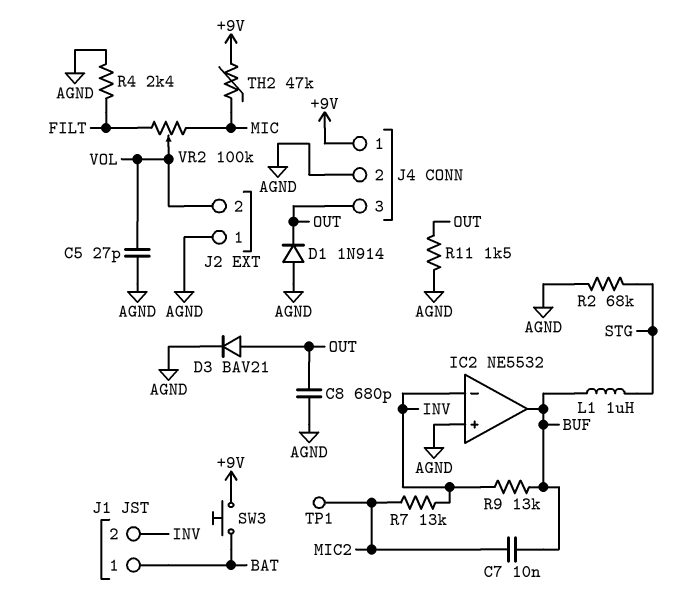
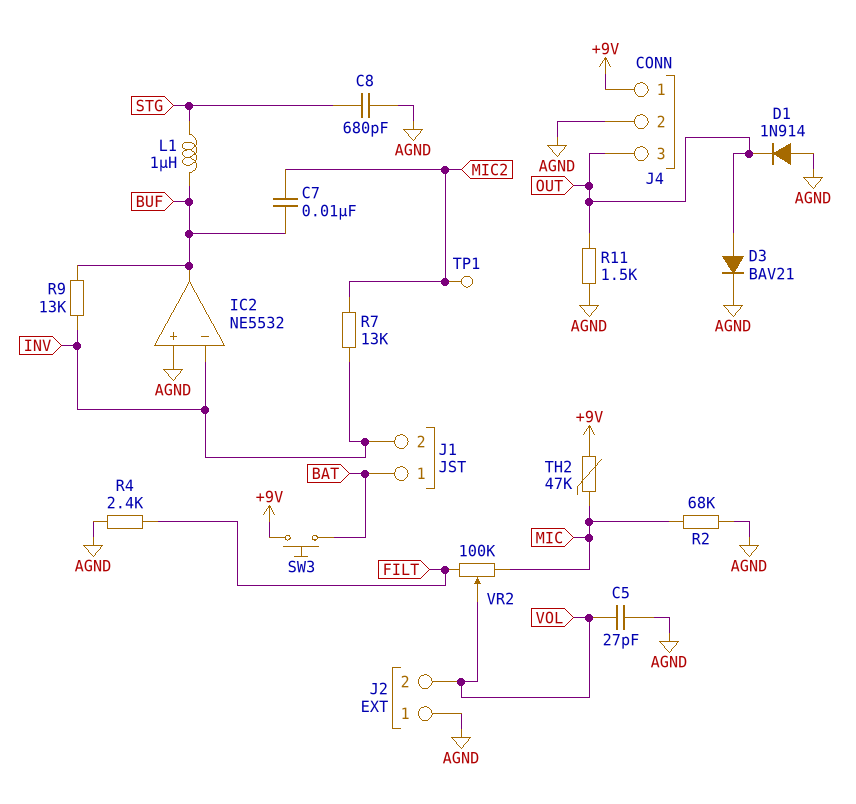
C8: 680pF (AGND, OUT) -> 680pF (AGND, STG)
R2: 68k (AGND, STG) -> 68k (AGND, MIC)

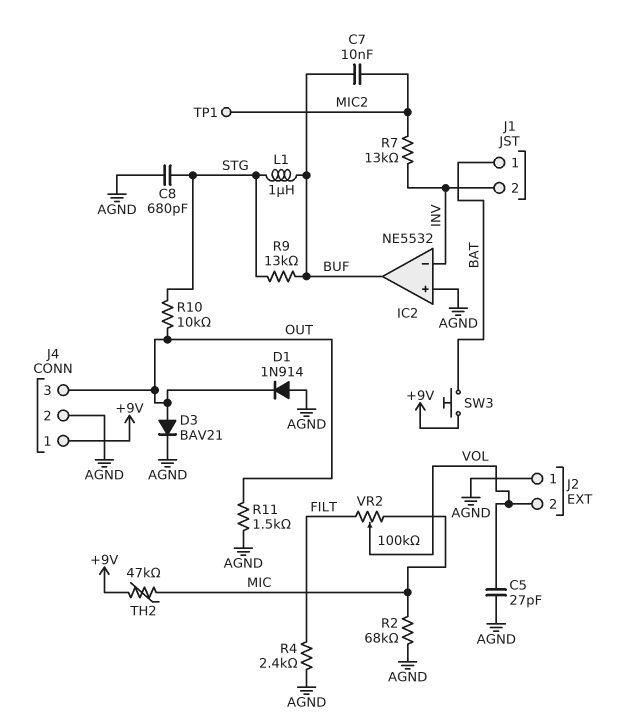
R9: 13k (BUF, INV) -> 13k (BUF, STG)
R10: none -> 10k (OUT, STG)

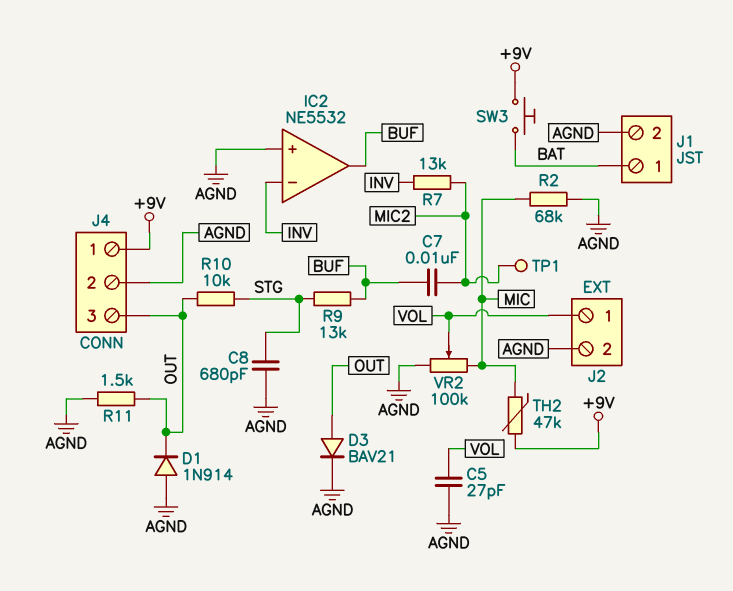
J1 pin 2: INV -> AGND
J2 pin 1: AGND -> VOL
J2 pin 2: VOL -> AGND
L1: 1uH (BUF, STG) -> none
R4: 2.4k (AGND, FILT) -> none
VR2: 100k (FILT, MIC, wiper VOL) -> 100k (AGND, MIC, wiper VOL)

